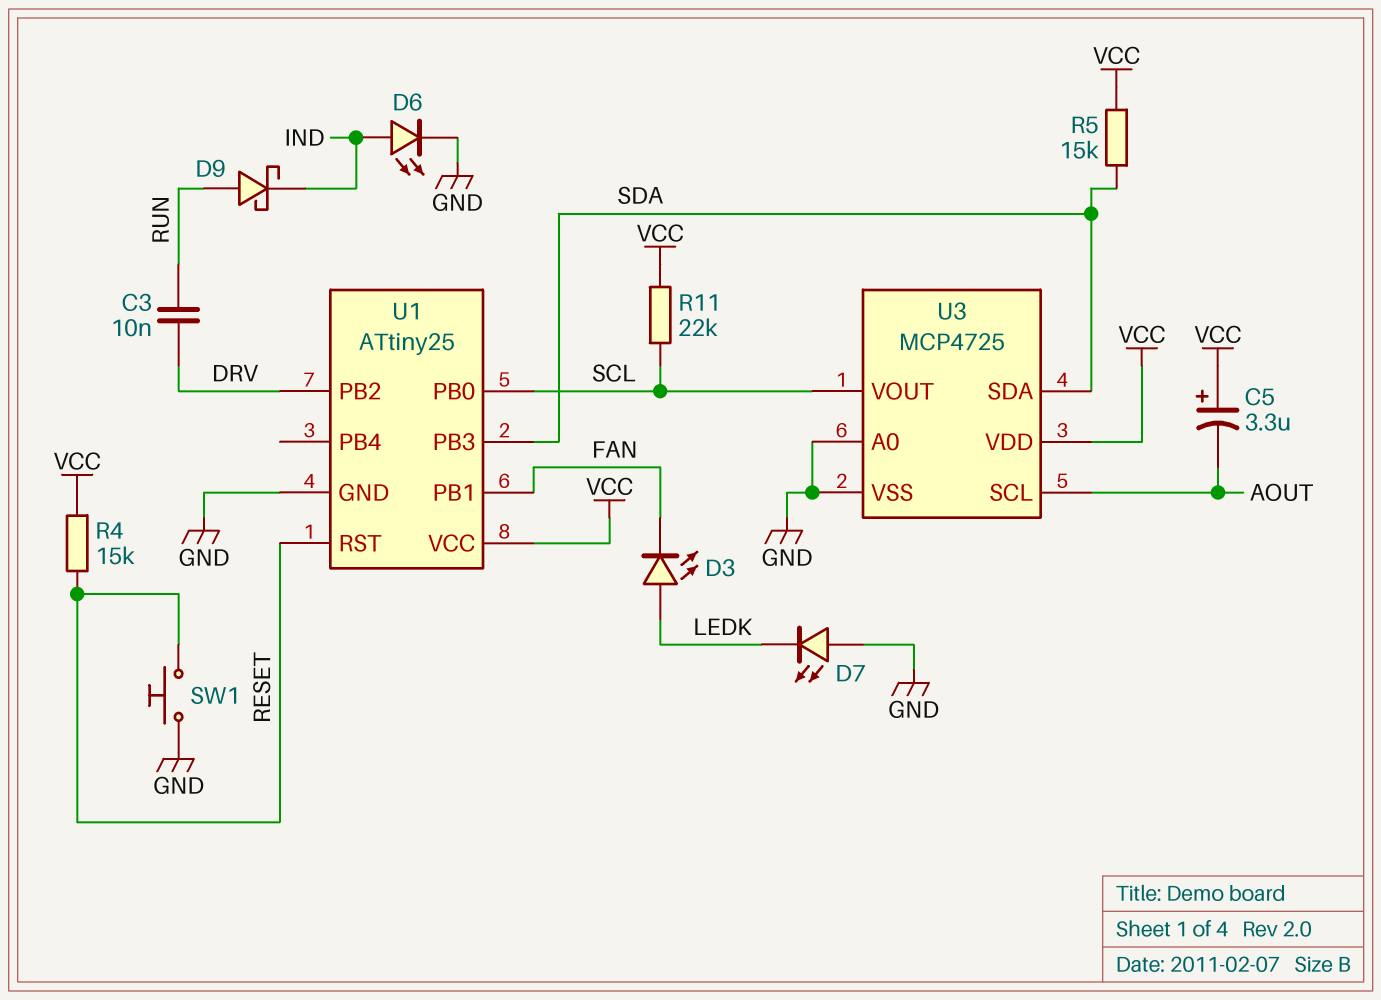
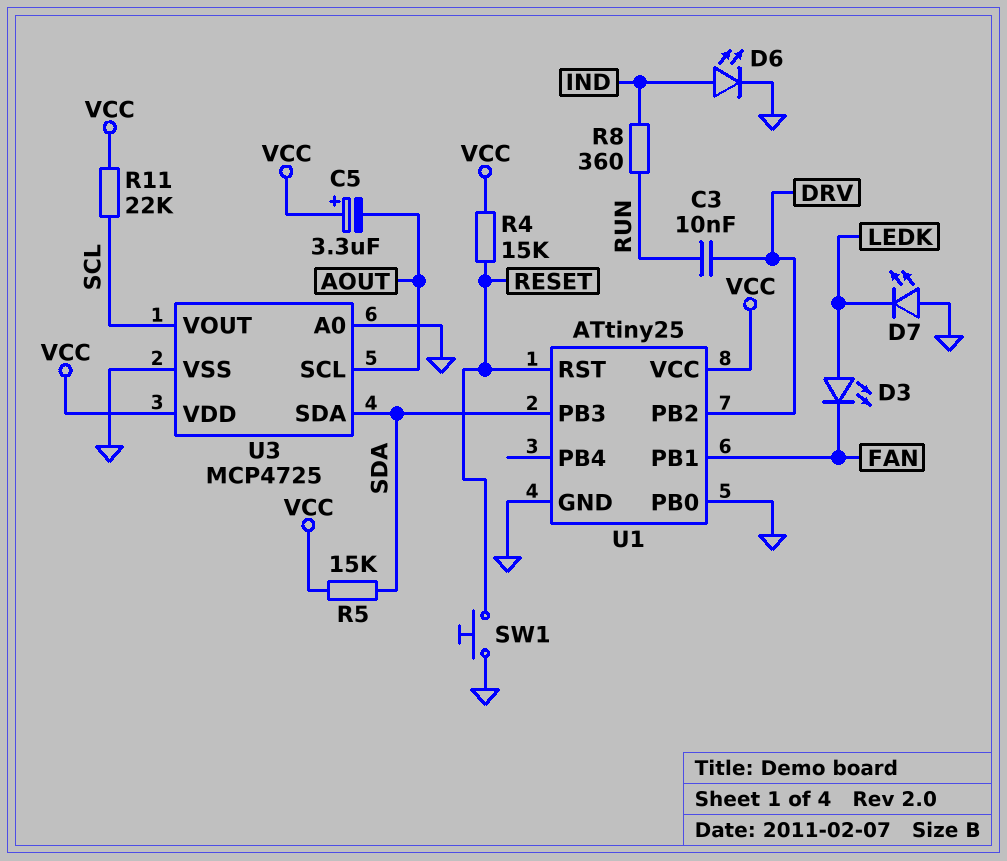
D9: schottky (A RUN, K IND) -> none
R8: none -> 360 (IND, RUN)
U1 pin PB0: SCL -> GND

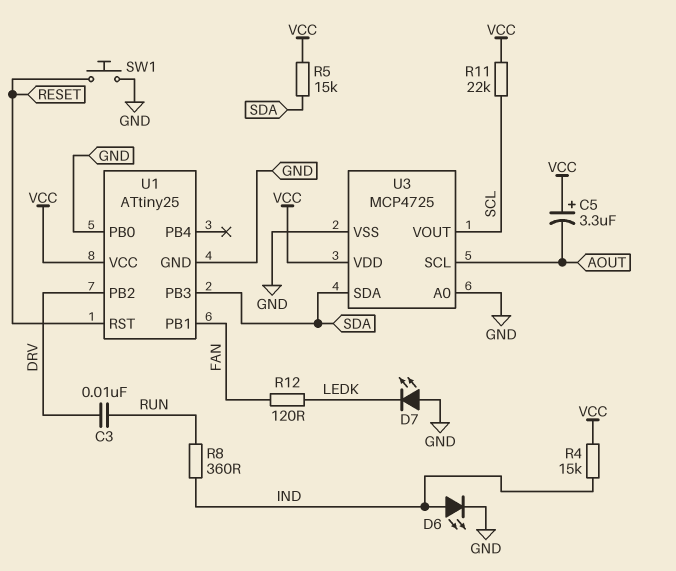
D3: LED (A LEDK, K FAN) -> none
R4: 15k (RESET, VCC) -> 15k (IND, VCC)
R12: none -> 120 (FAN, LEDK)

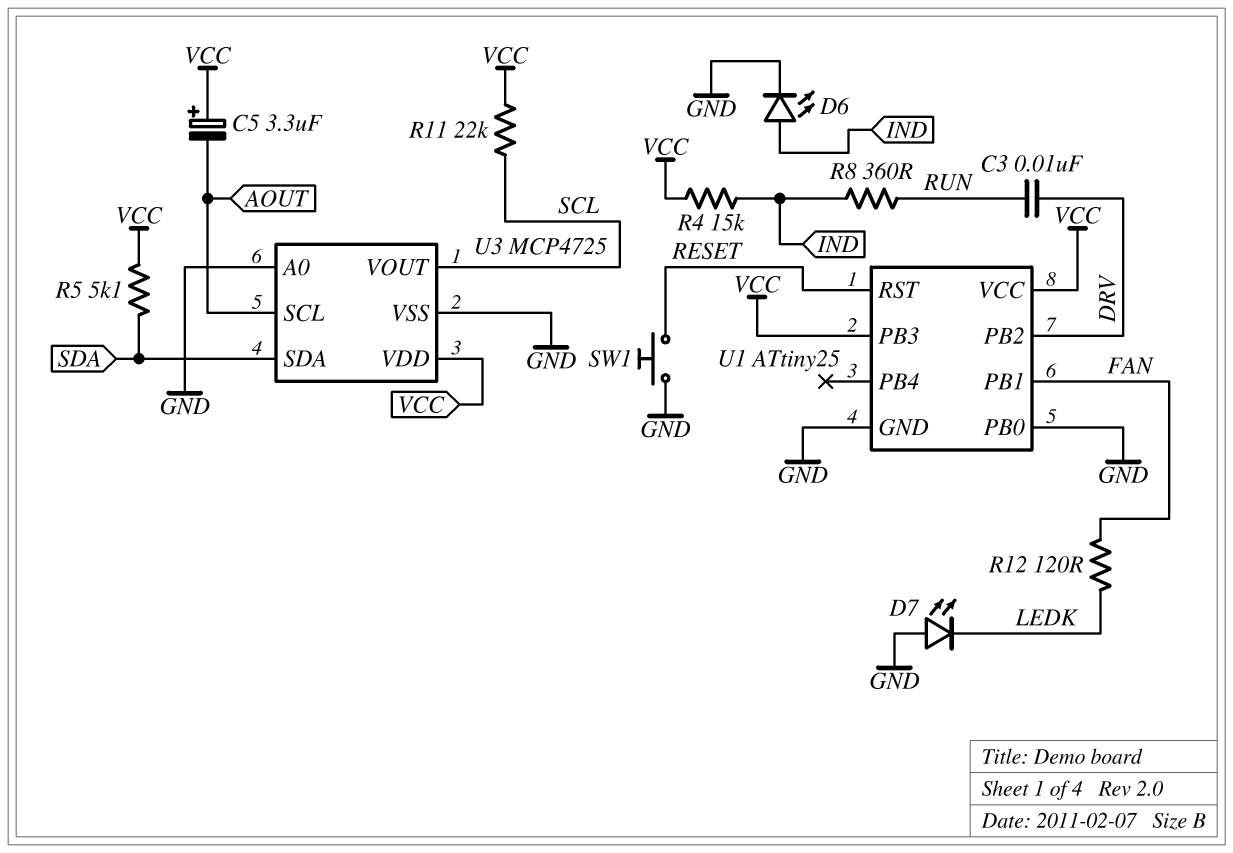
R5: 15k (SDA, VCC) -> 5.1k (SDA, VCC)
U1 pin PB3: SDA -> VCC

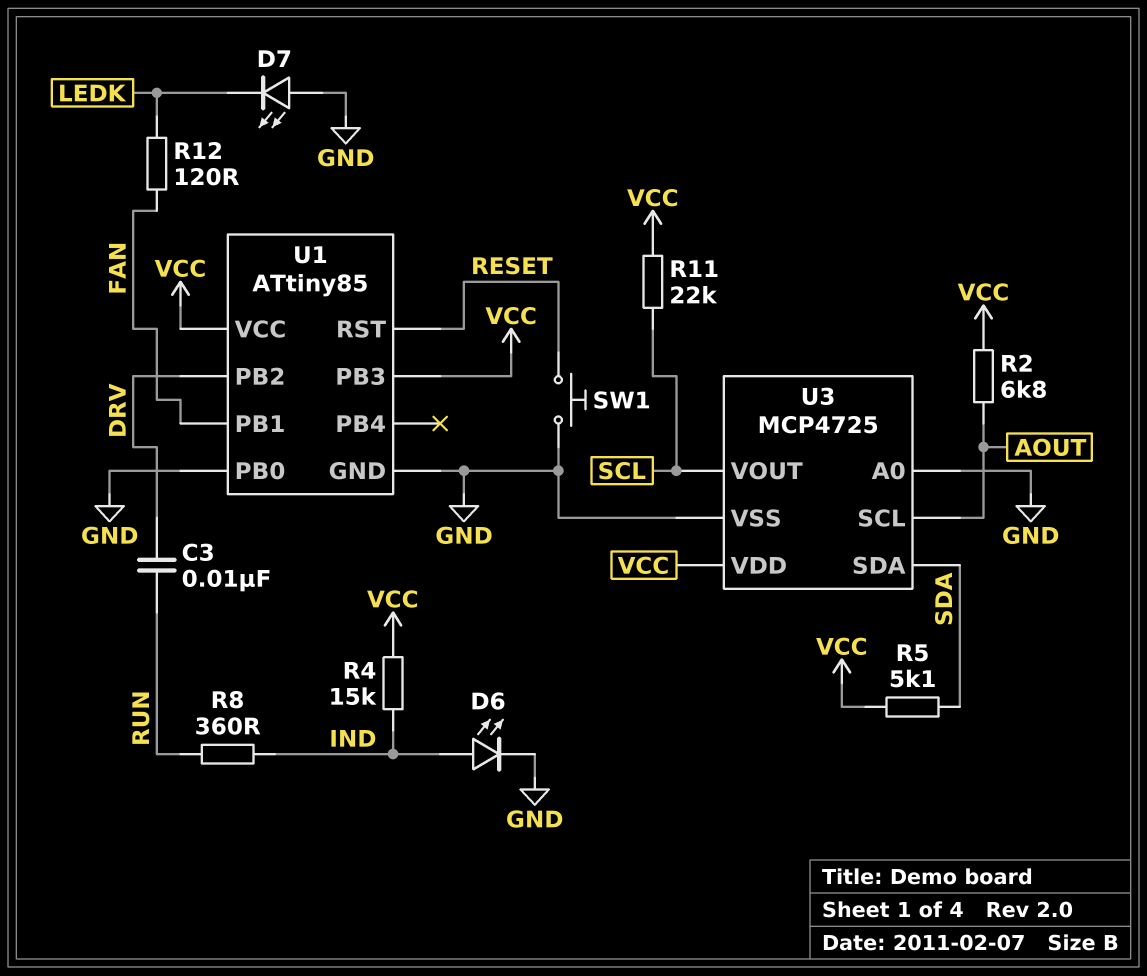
C5: 3.3uF (plus VCC, minus AOUT) -> none
R2: none -> 6.8k (AOUT, VCC)
U1: ATtiny25 -> ATtiny85

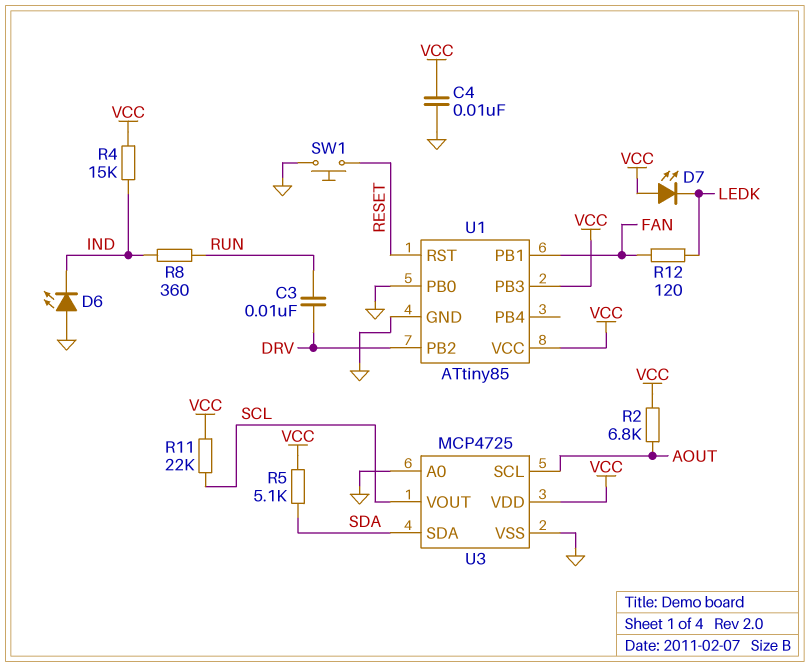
C4: none -> 10nF (GND, VCC)
D6: LED (A IND, K GND) -> LED (A GND, K IND)
D7: LED (A GND, K LEDK) -> LED (A VCC, K LEDK)

